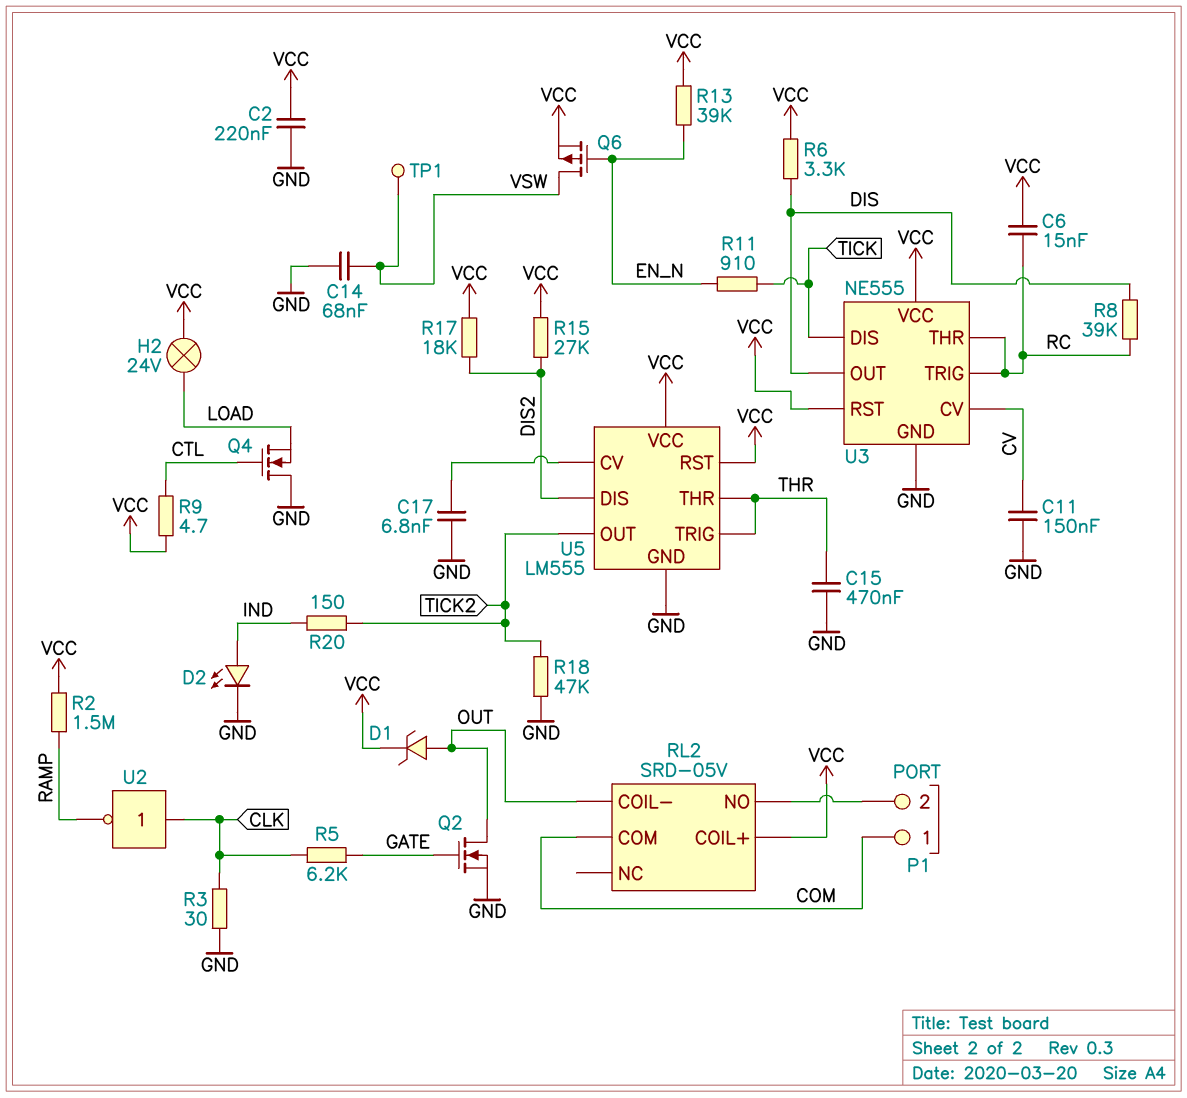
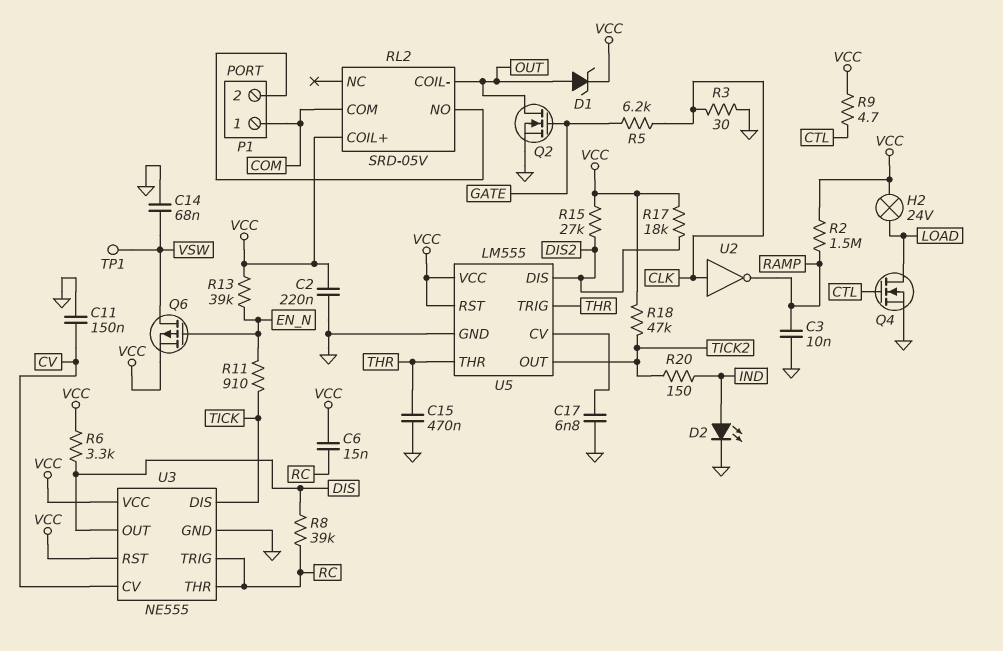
C3: none -> 10nF (GND, RAMP)
Q4: NMOS (G CTL, D GND, S LOAD) -> NMOS (G CTL, D LOAD, S GND)
R18: 47k (GND, TICK2) -> 47k (TICK2, VCC)

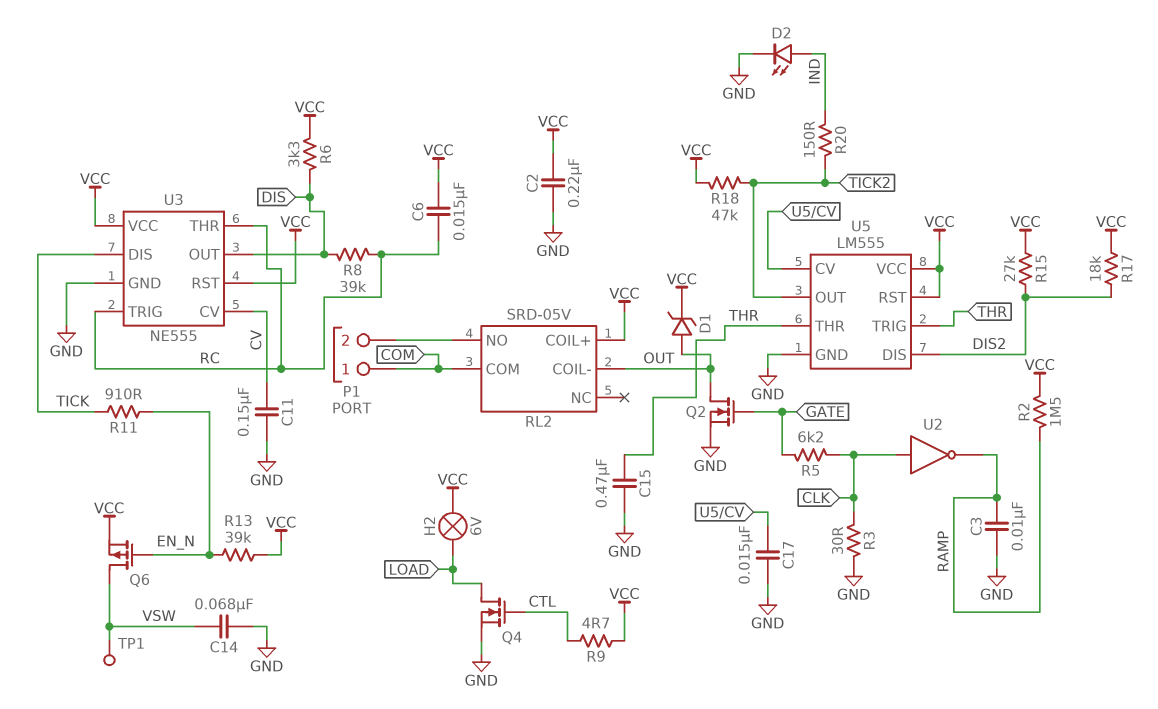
C17: 6.8nF (GND, U5/CV) -> 15nF (GND, U5/CV)
H2: lamp 24V (LOAD, VCC) -> lamp 6V (LOAD, VCC)

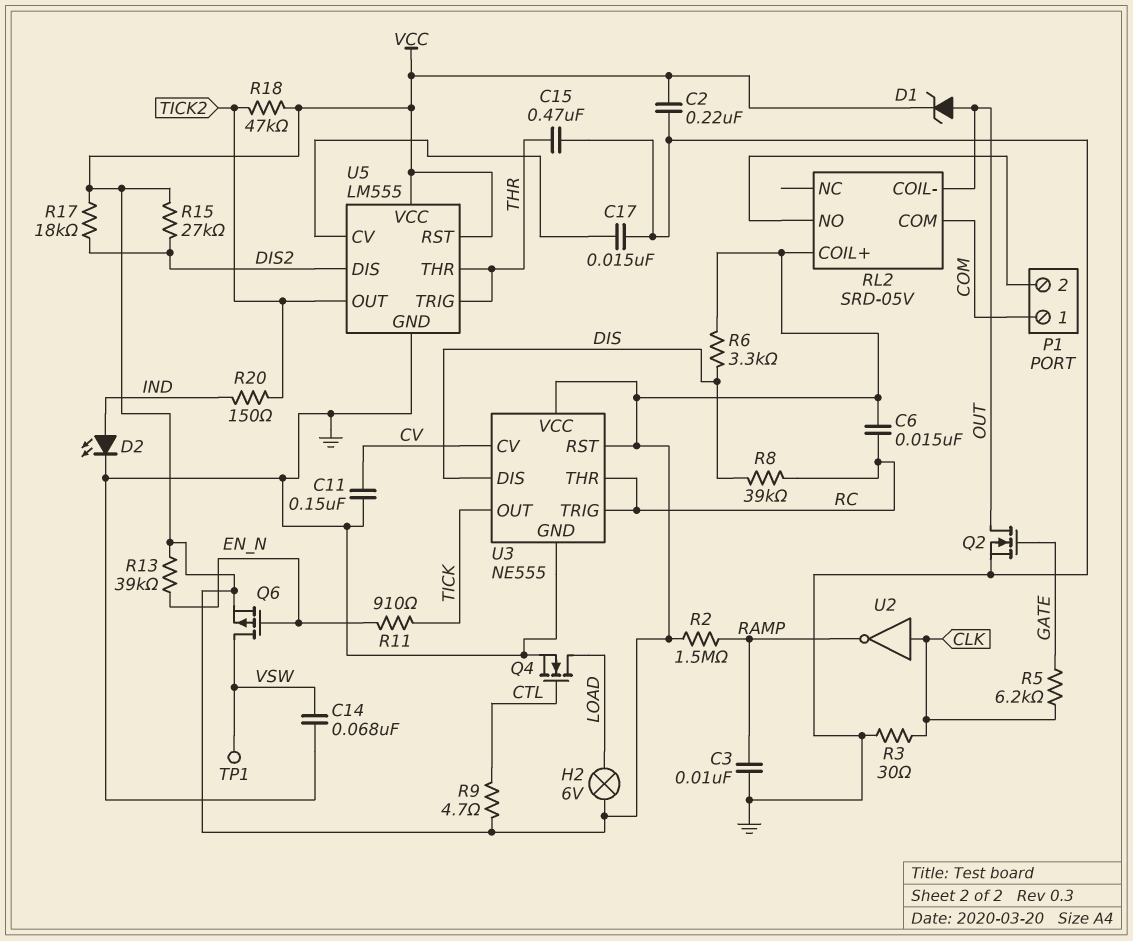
U3 pin DIS: TICK -> DIS
U3 pin OUT: DIS -> TICK

